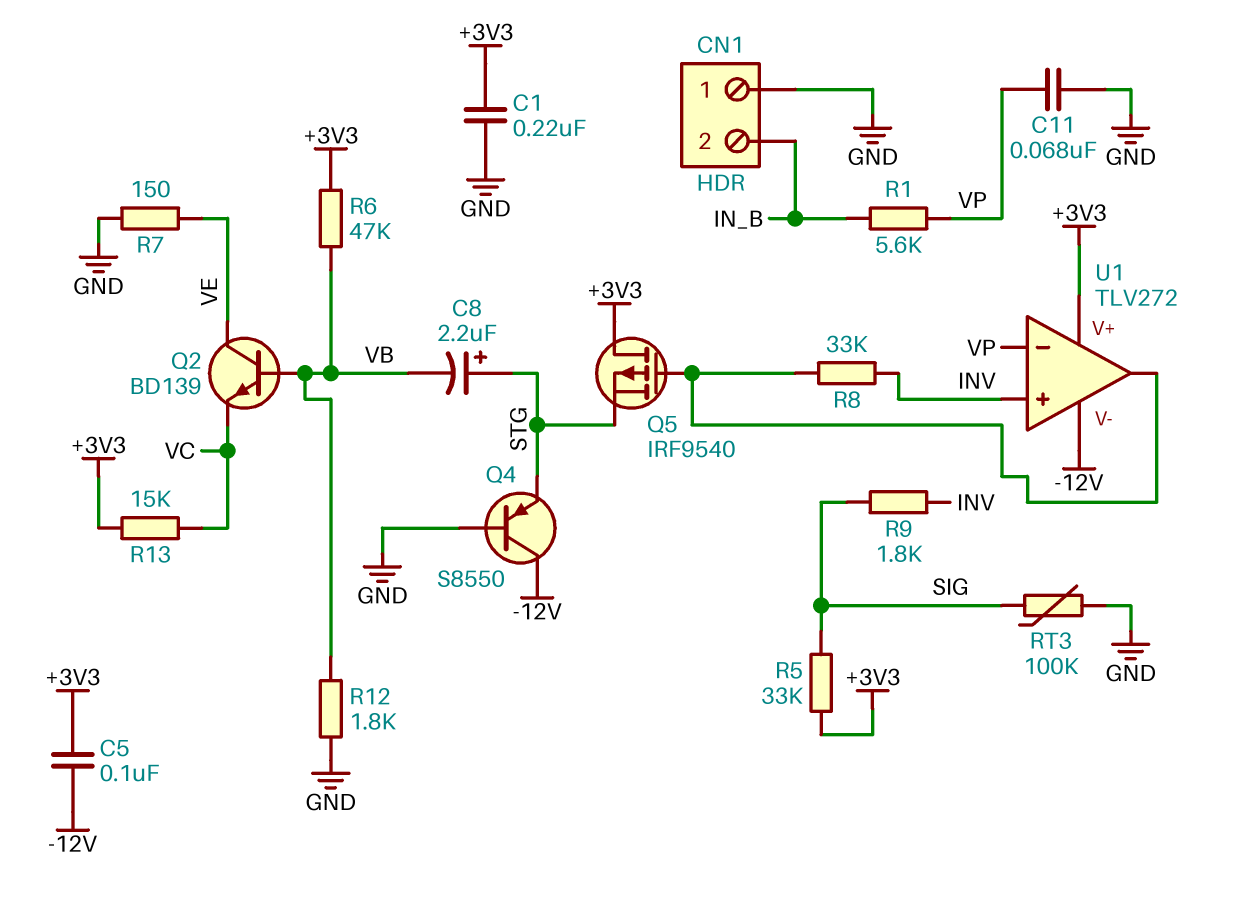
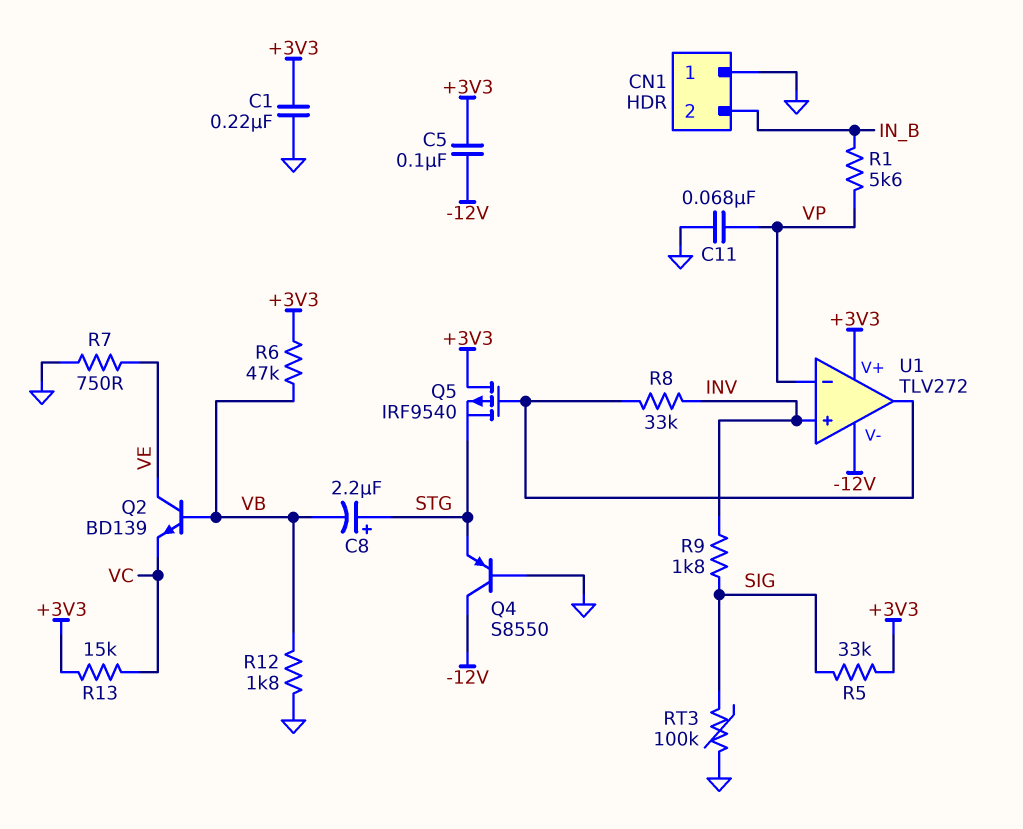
R7: 150 (GND, VE) -> 750 (GND, VE)

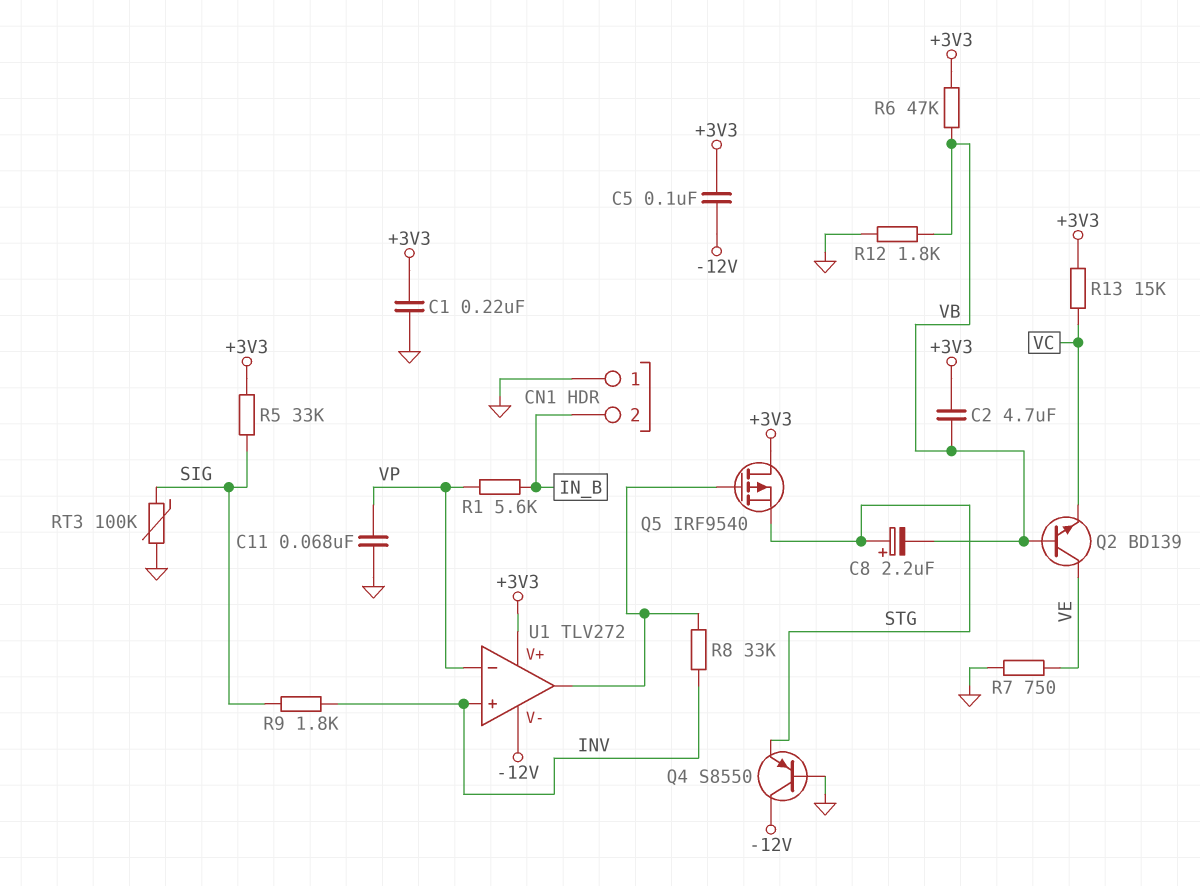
C2: none -> 4.7uF (+3V3, VB)

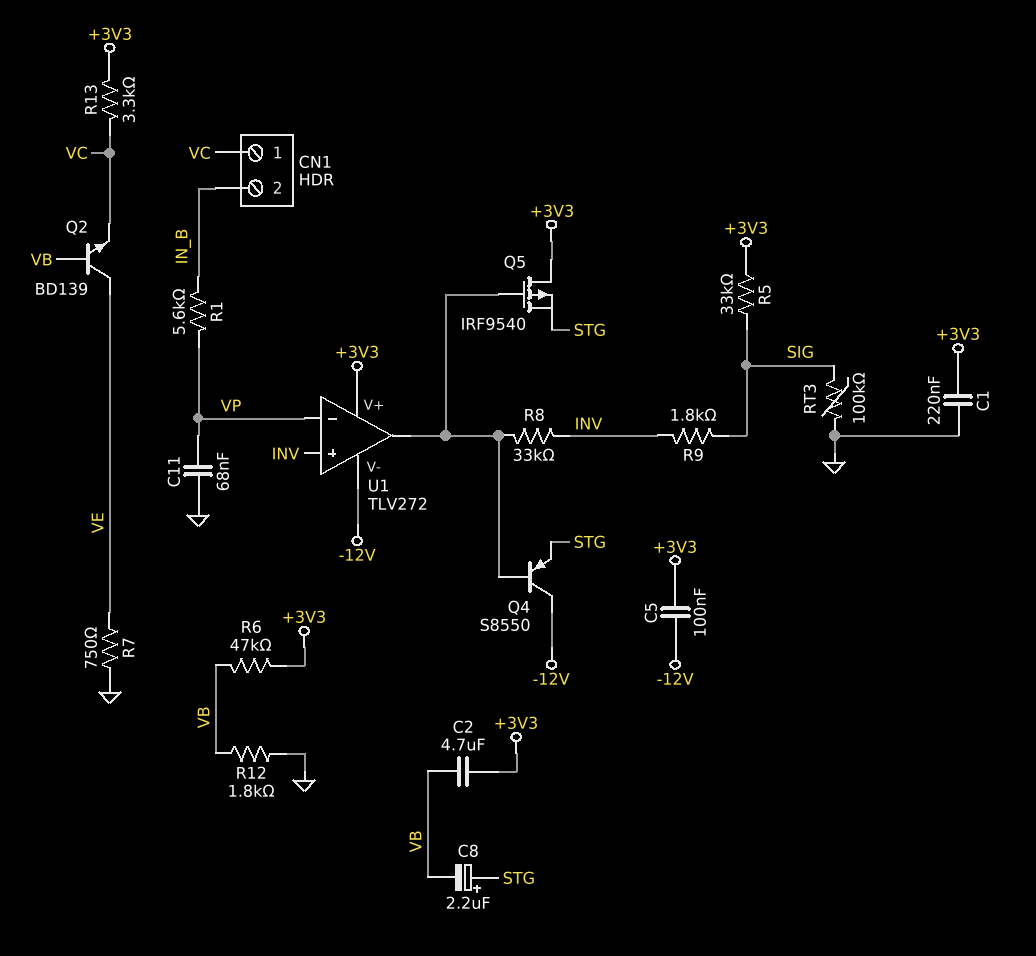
CN1 pin 1: GND -> VC
Q4: PNP S8550 (B GND, C -12V, E STG) -> PNP S8550 (B U1/out, C -12V, E STG)
R13: 15k (+3V3, VC) -> 3.3k (+3V3, VC)

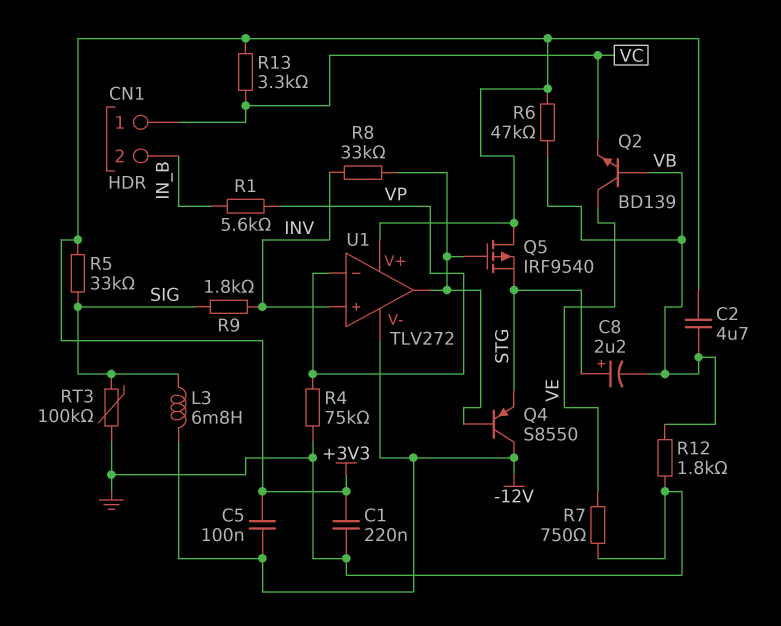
C11: 68nF (GND, VP) -> none
L3: none -> 6.8mH (-12V, SIG)
R4: none -> 75k (GND, VP)

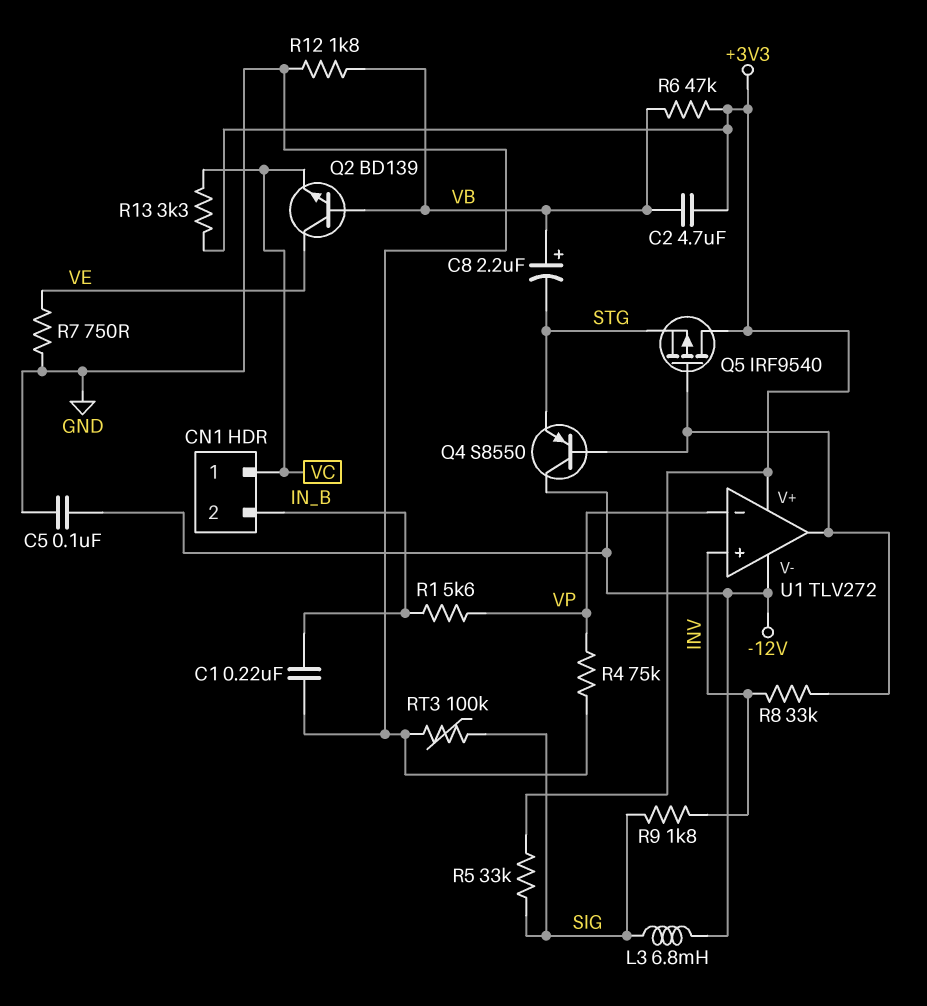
C1: 220nF (+3V3, GND) -> 220nF (GND, IN_B)
C5: 100nF (+3V3, -12V) -> 100nF (-12V, GND)
C8: 2.2uF (plus STG, minus VB) -> 2.2uF (plus VB, minus STG)

